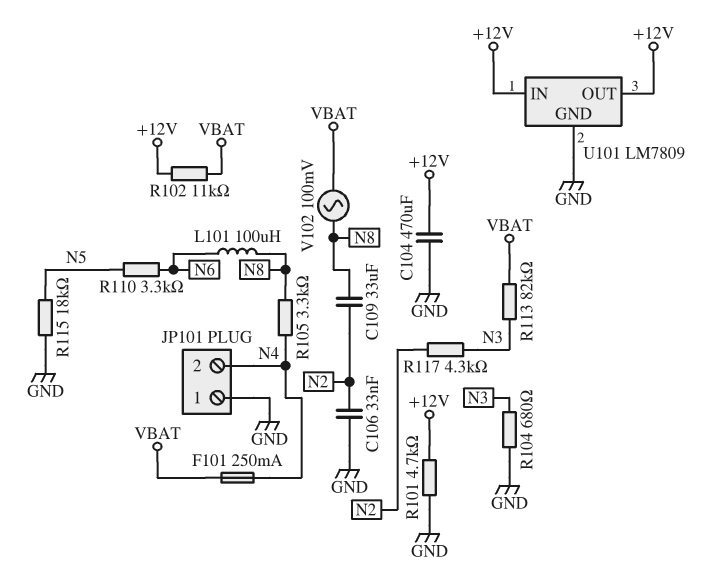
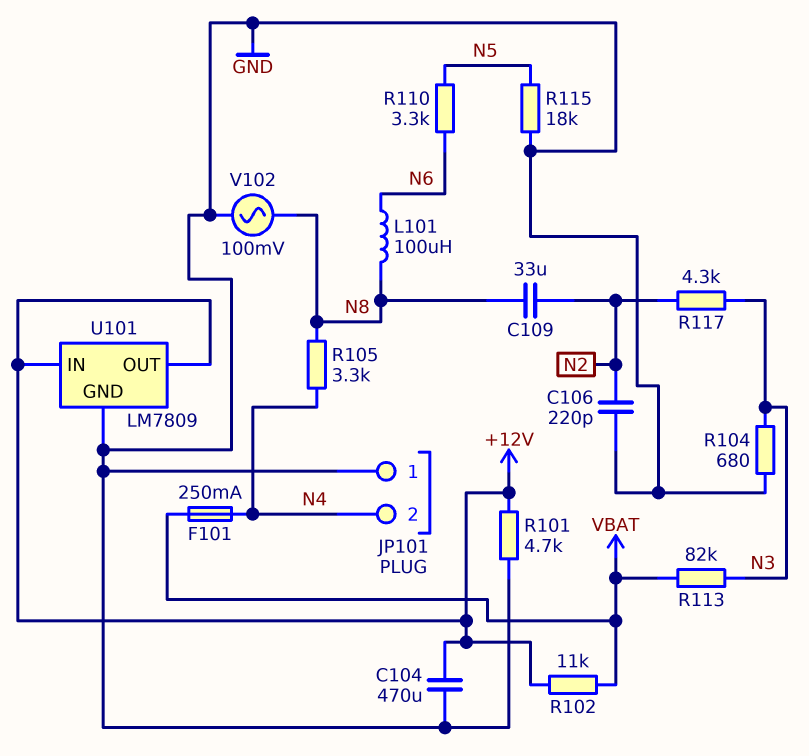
C106: 33nF (GND, N2) -> 220pF (GND, N2)
V102: AC 100mV (N8, VBAT) -> AC 100mV (GND, N8)

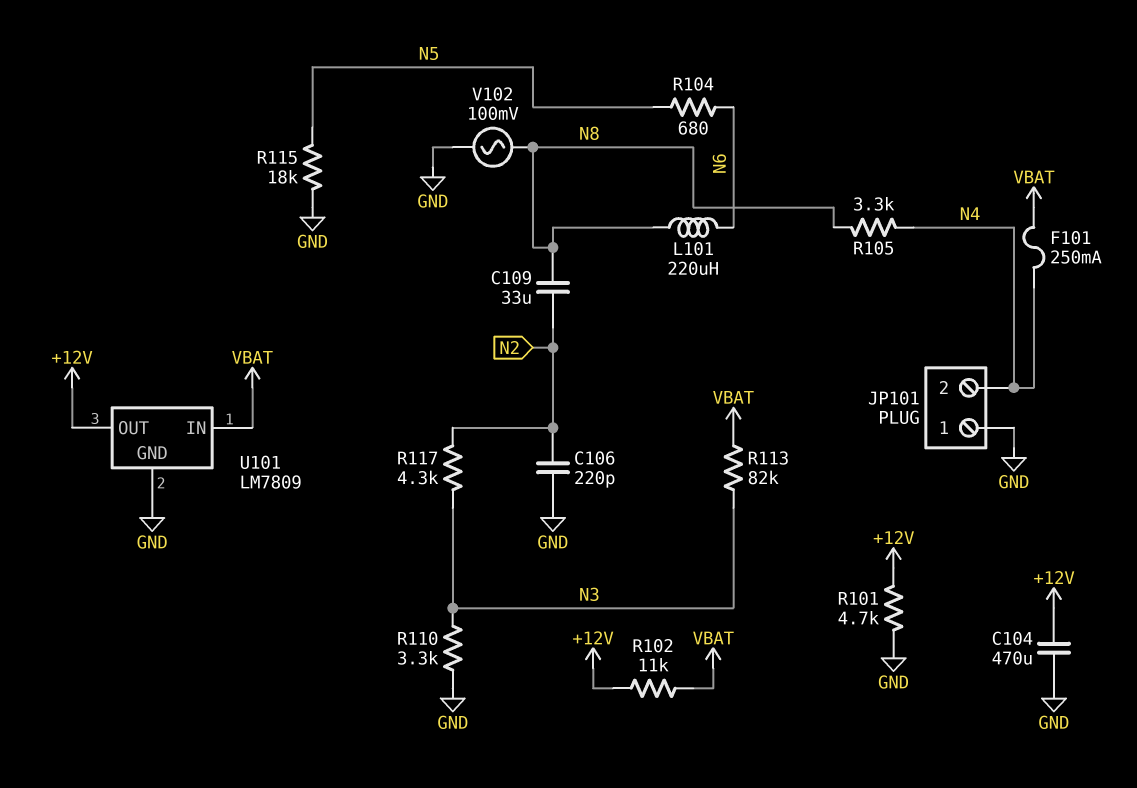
L101: 100uH (N6, N8) -> 220uH (N6, N8)
R104: 680 (GND, N3) -> 680 (N5, N6)
R110: 3.3k (N5, N6) -> 3.3k (GND, N3)
U101 pin IN: +12V -> VBAT

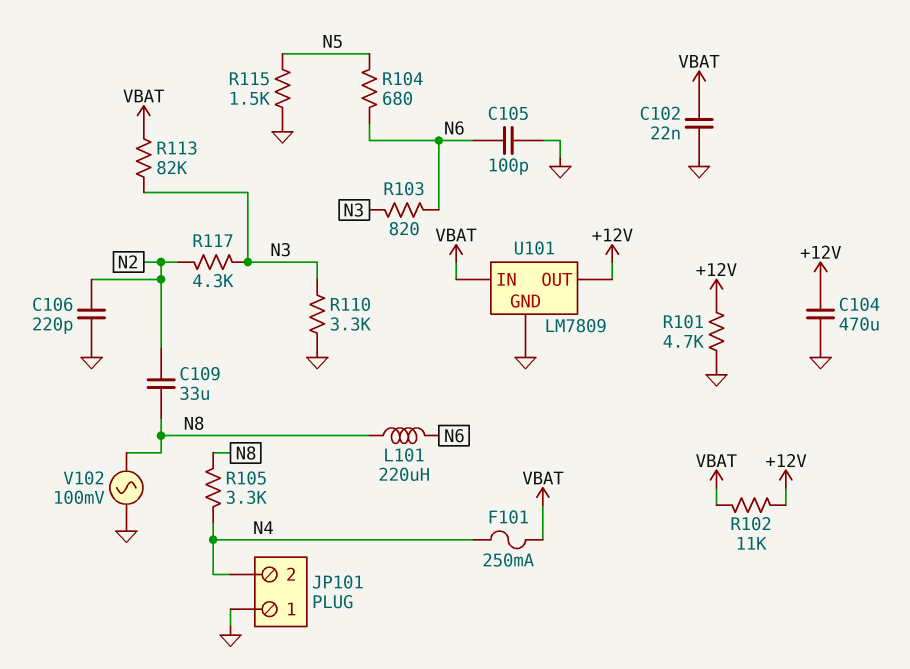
C102: none -> 22nF (GND, VBAT)
C105: none -> 100pF (GND, N6)
R103: none -> 820 (N3, N6)
R115: 18k (GND, N5) -> 1.5k (GND, N5)

